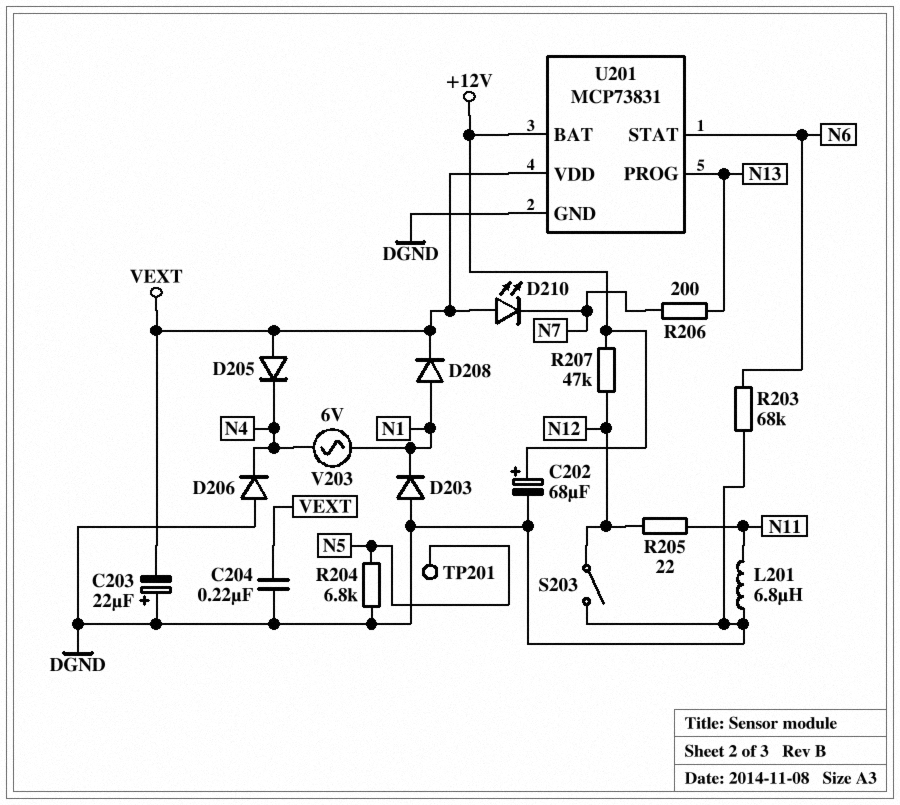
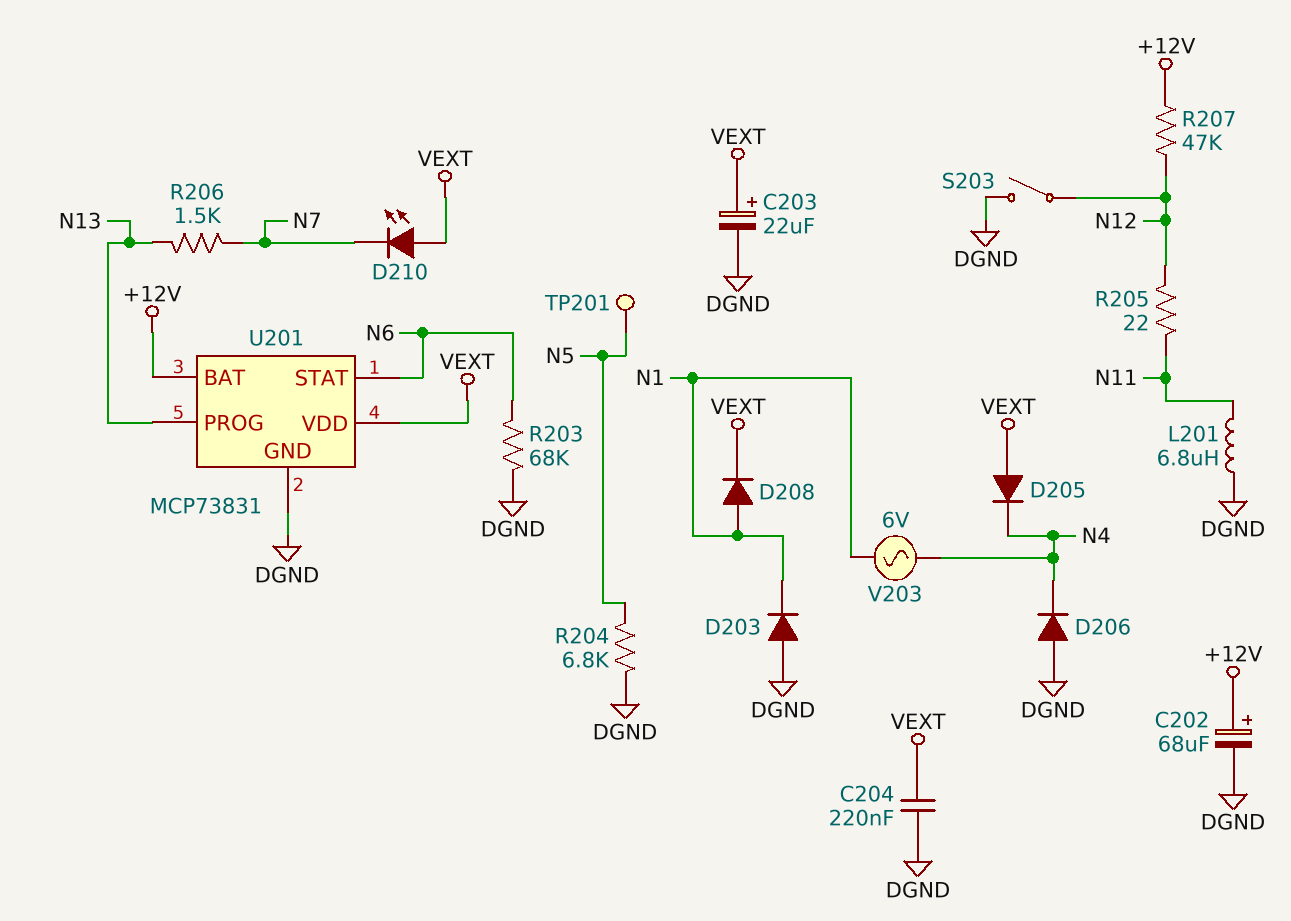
C203: 22uF (plus DGND, minus VEXT) -> 22uF (plus VEXT, minus DGND)
R206: 200 (N7, N13) -> 1.5k (N7, N13)

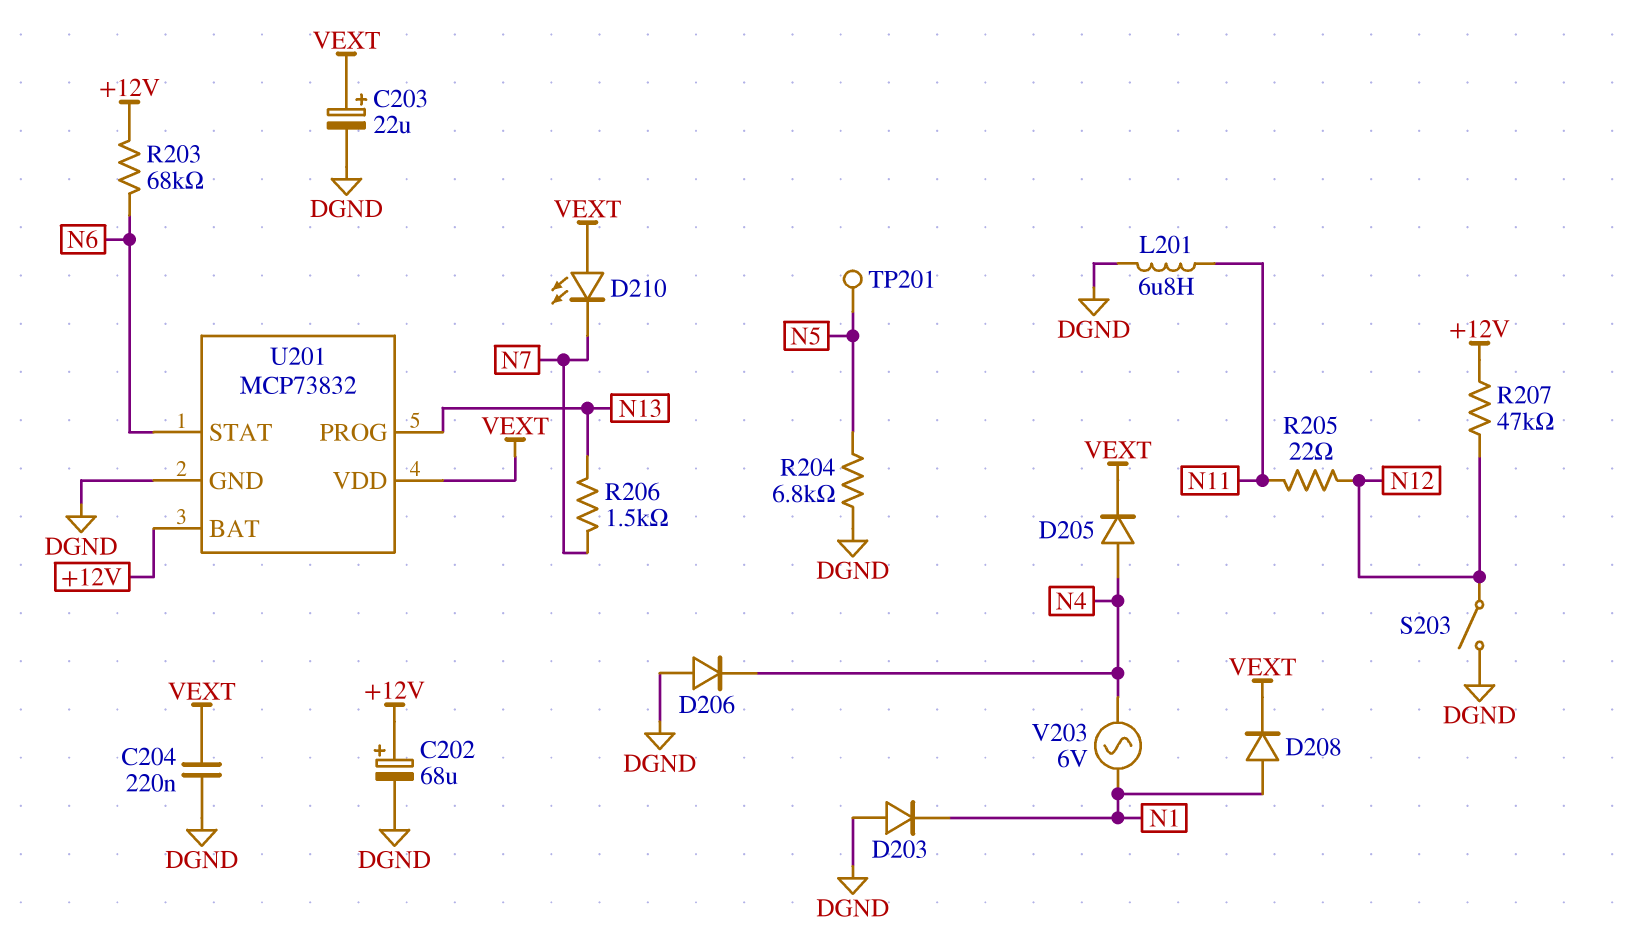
D205: diode (A VEXT, K N4) -> diode (A N4, K VEXT)
R203: 68k (DGND, N6) -> 68k (+12V, N6)
U201: MCP73831 -> MCP73832

